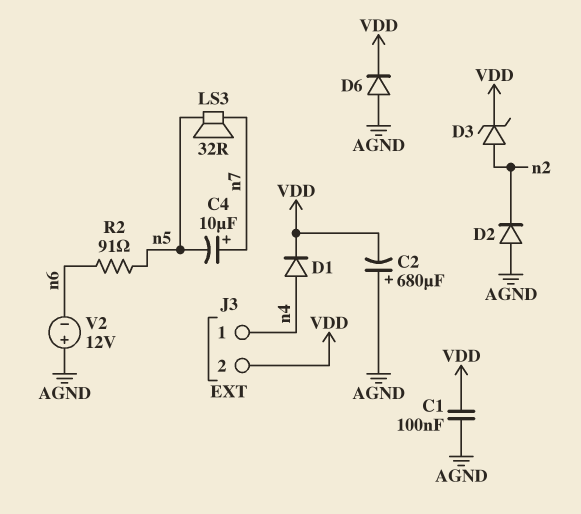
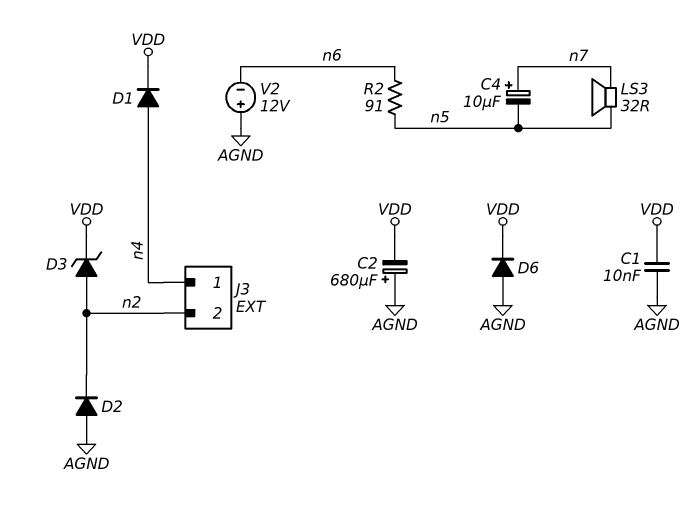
C1: 100nF (AGND, VDD) -> 10nF (AGND, VDD)
J3 pin 2: VDD -> n2

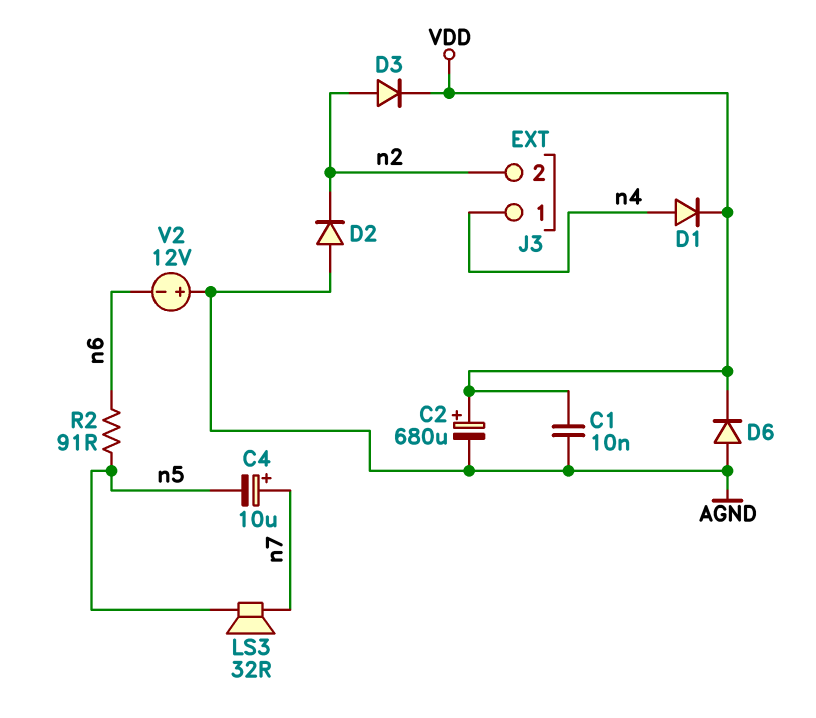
C2: 680uF (plus AGND, minus VDD) -> 680uF (plus VDD, minus AGND)
D3: zener (A n2, K VDD) -> diode (A n2, K VDD)

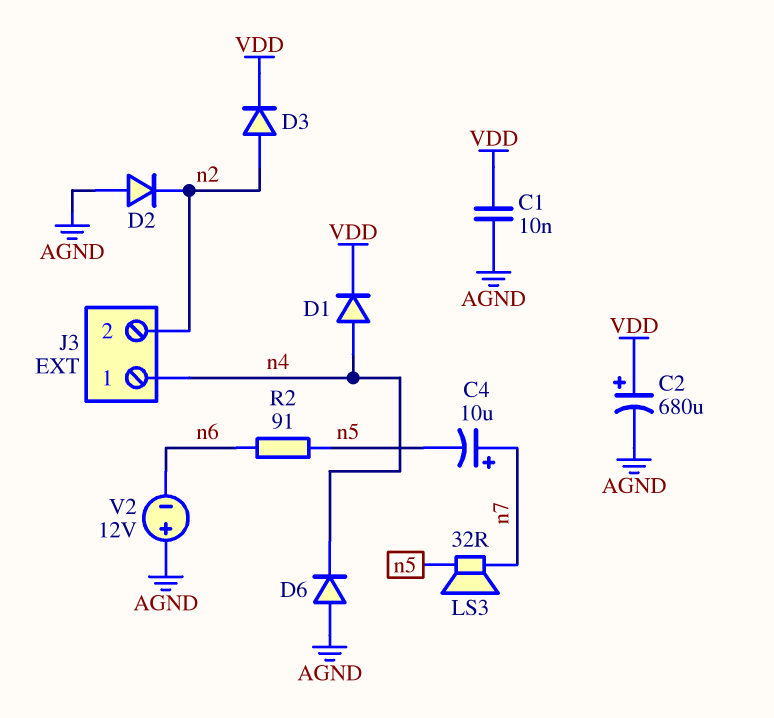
D6: diode (A AGND, K VDD) -> diode (A AGND, K n4)

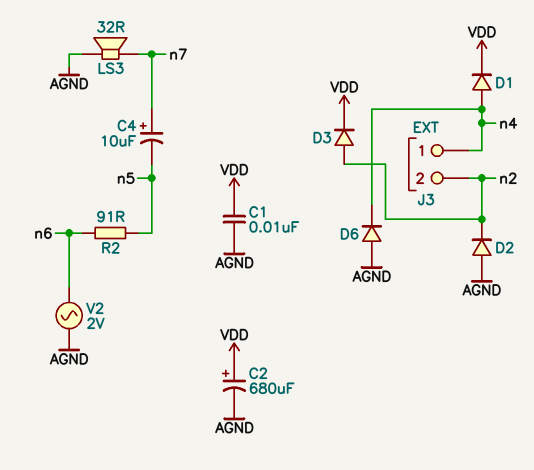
LS3: speaker 32R (n5, n7) -> speaker 32R (AGND, n7)
V2: 12V (plus AGND, minus n6) -> AC 2V (AGND, n6)

